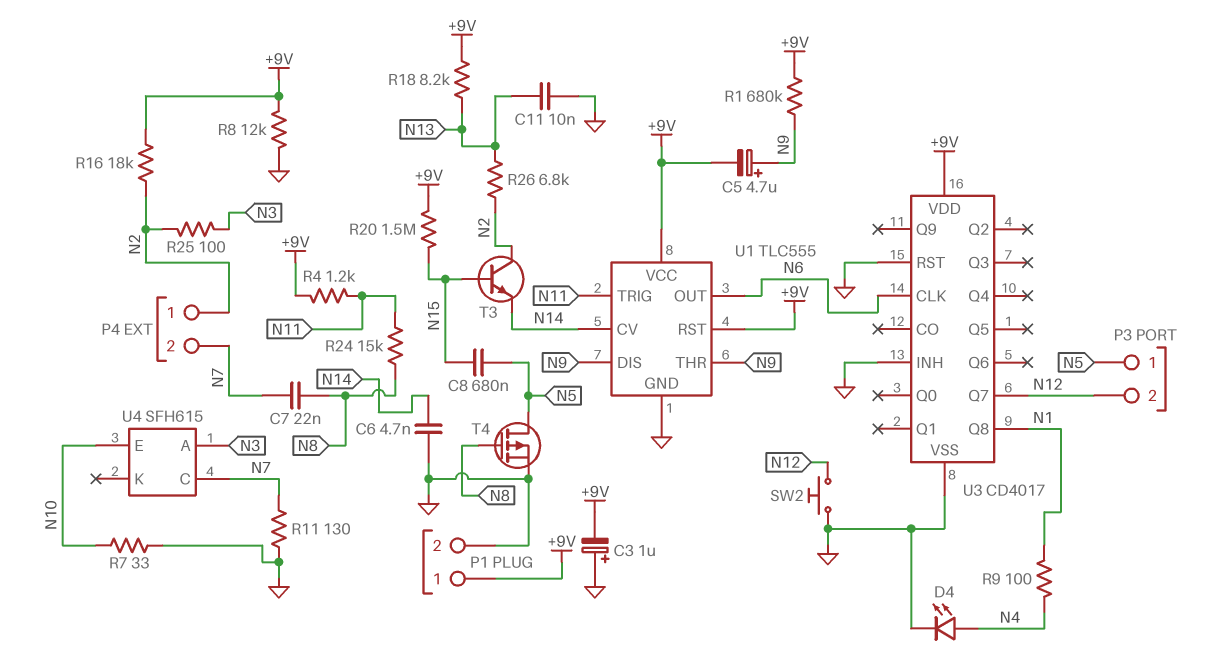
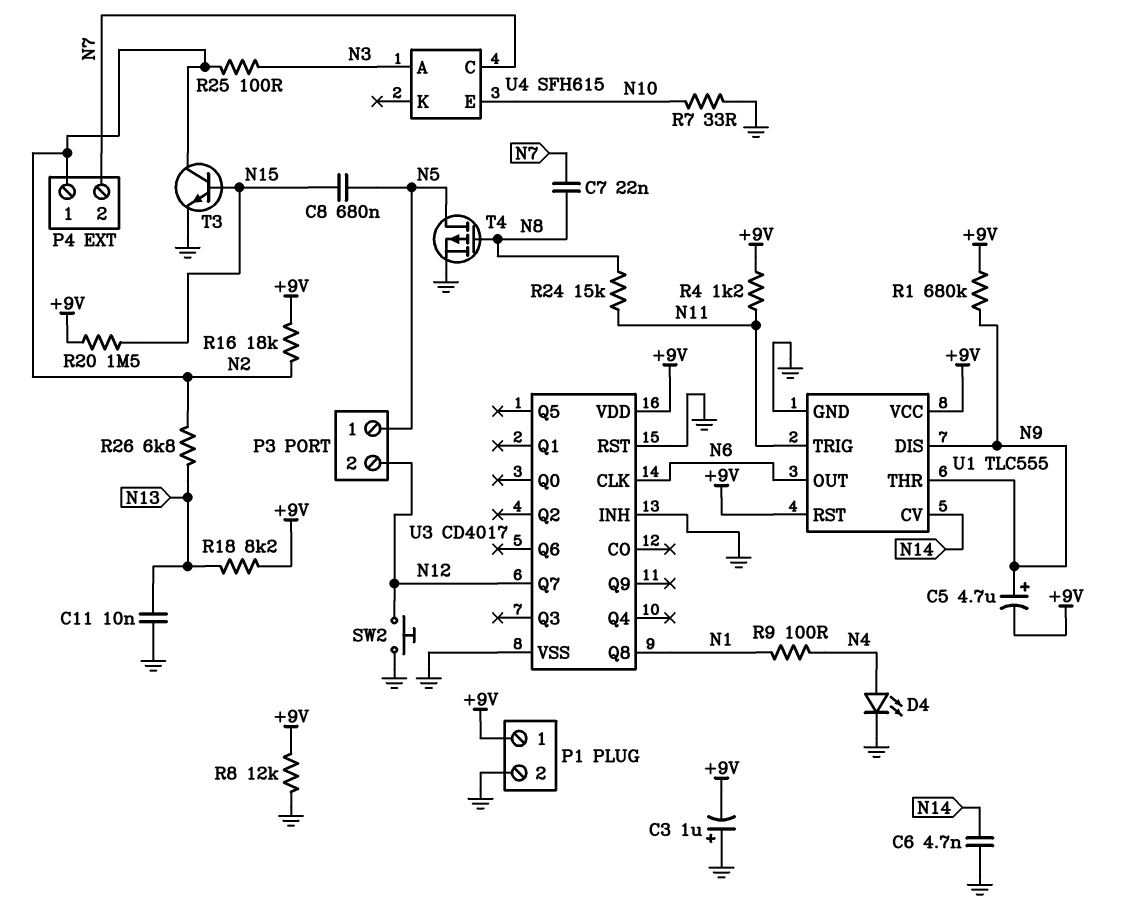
R11: 130 (GND, N7) -> none
T3: NPN (B N15, C N2, E N14) -> NPN (B N15, C N2, E GND)

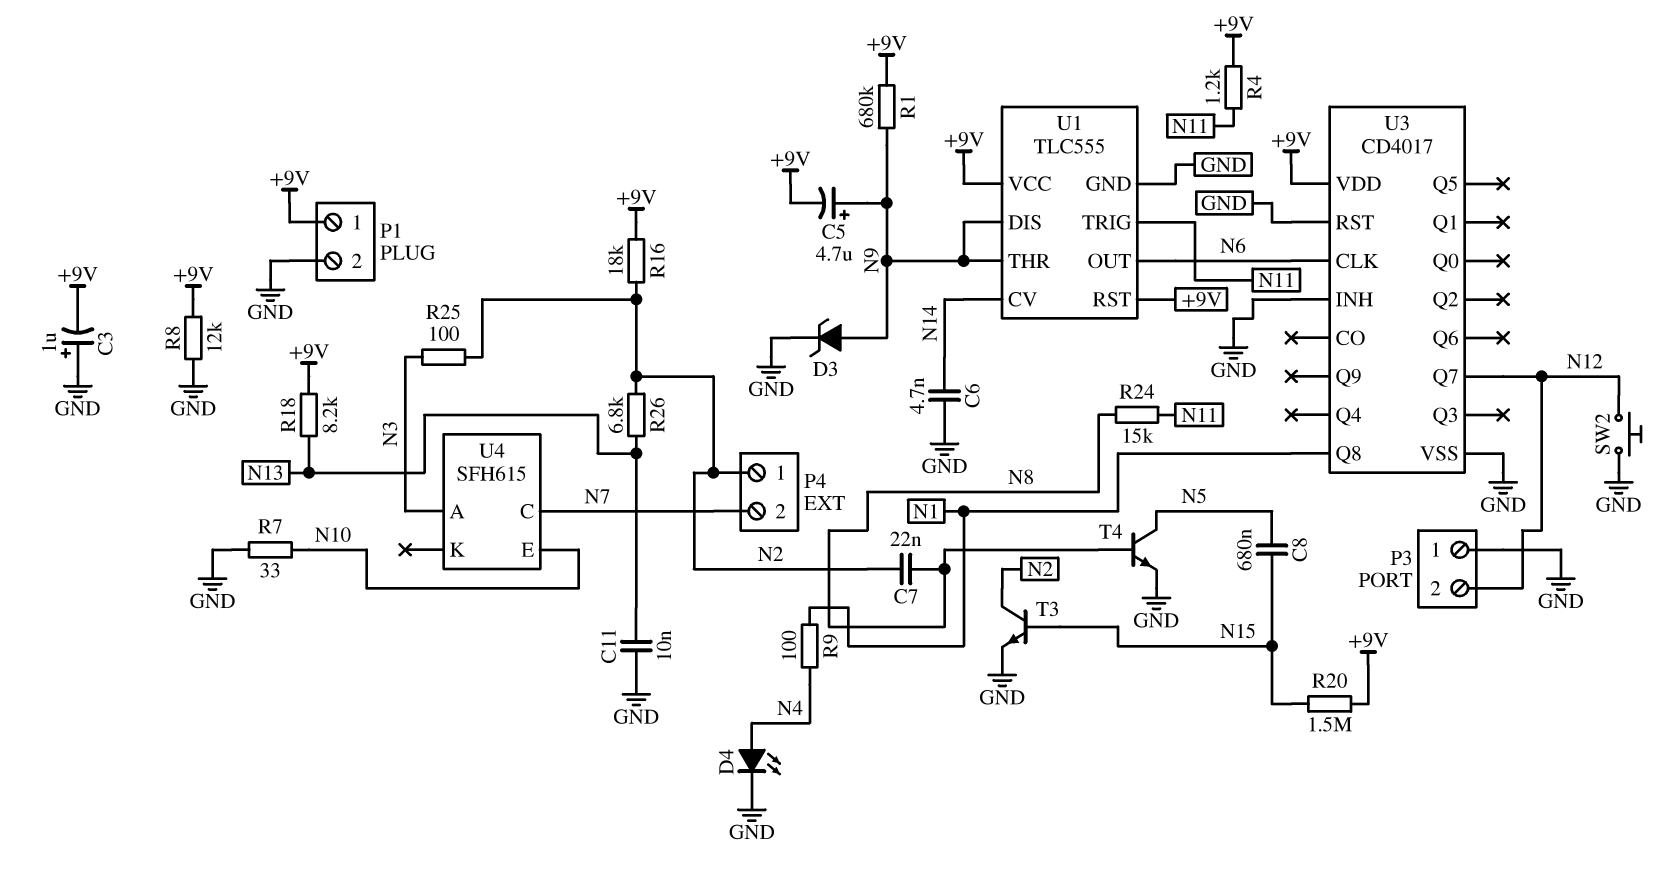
C7: 22nF (N7, N8) -> 22nF (N2, N8)
D3: none -> zener (A N9, K GND)
P3 pin 1: N5 -> GND
T4: PMOS (G N8, D N5, S GND) -> NPN (B N8, C N5, E GND)

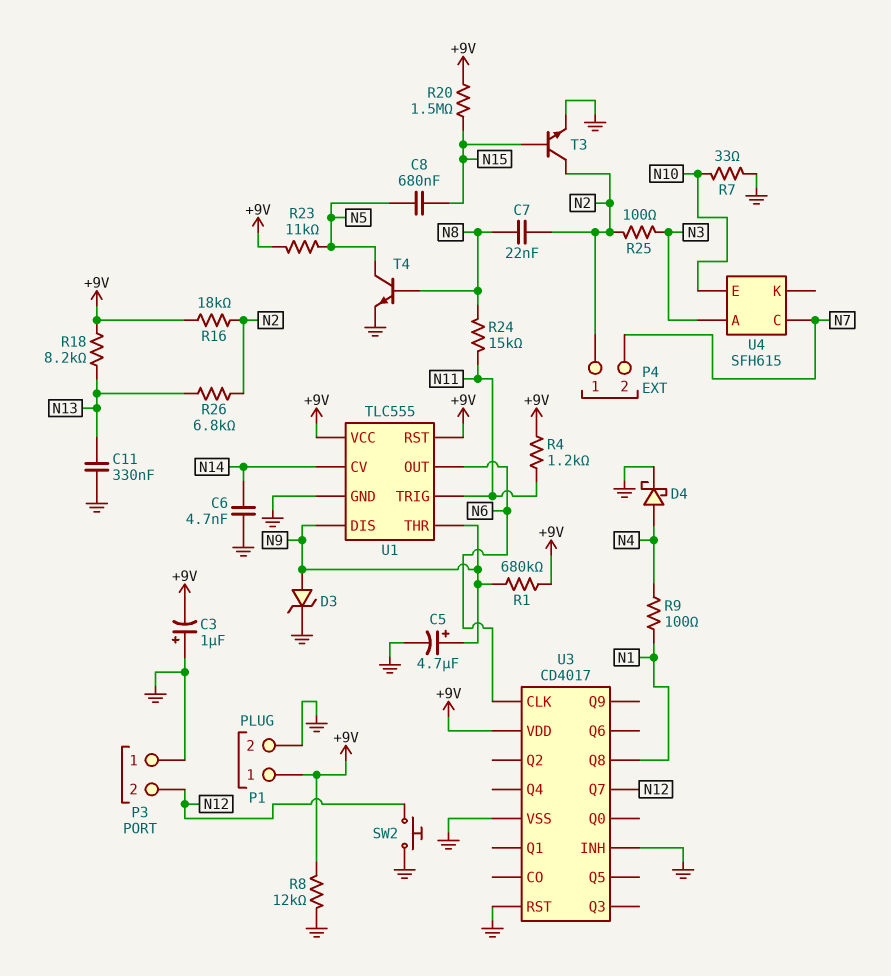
C5: 4.7uF (plus N9, minus +9V) -> 4.7uF (plus N9, minus GND)
C11: 10nF (GND, N13) -> 330nF (GND, N13)
D4: LED (A N4, K GND) -> schottky (A N4, K GND)
R23: none -> 11k (+9V, N5)

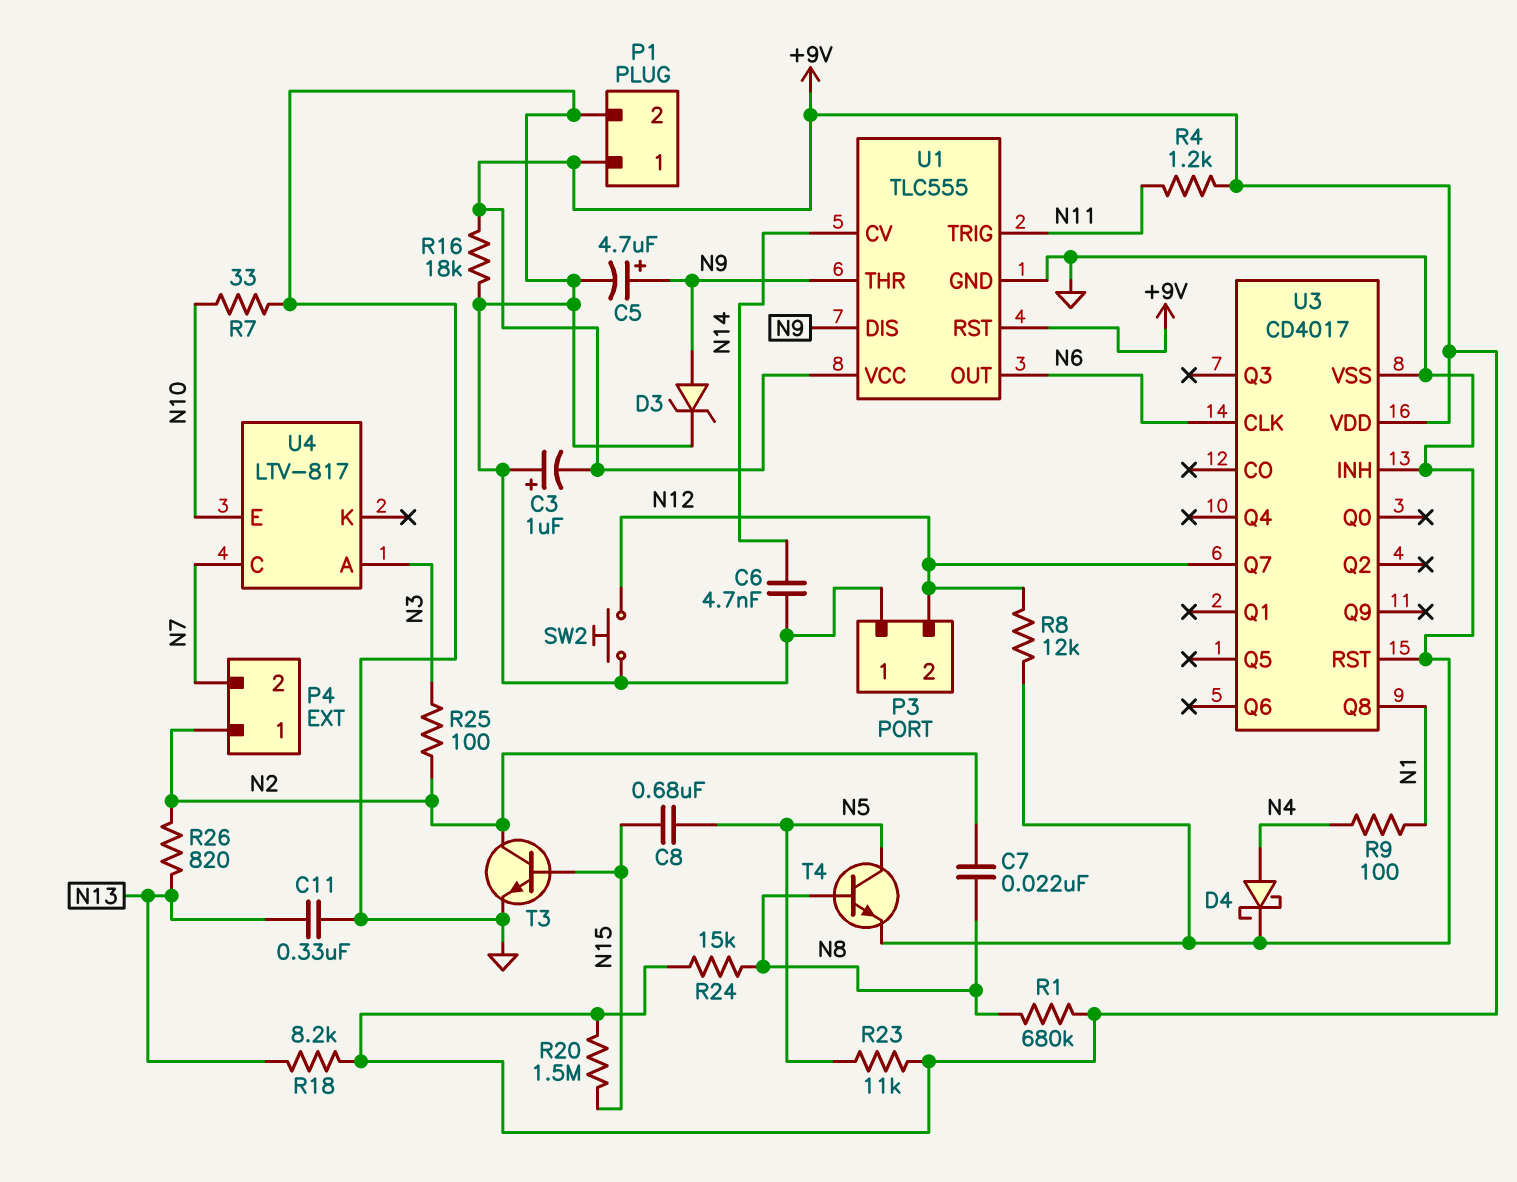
R1: 680k (+9V, N9) -> 680k (+9V, N8)
R8: 12k (+9V, GND) -> 12k (GND, N12)
R16: 18k (+9V, N2) -> 18k (+9V, GND)
R24: 15k (N8, N11) -> 15k (+9V, N8)
R26: 6.8k (N2, N13) -> 820 (N2, N13)
U4: SFH615 -> LTV-817

